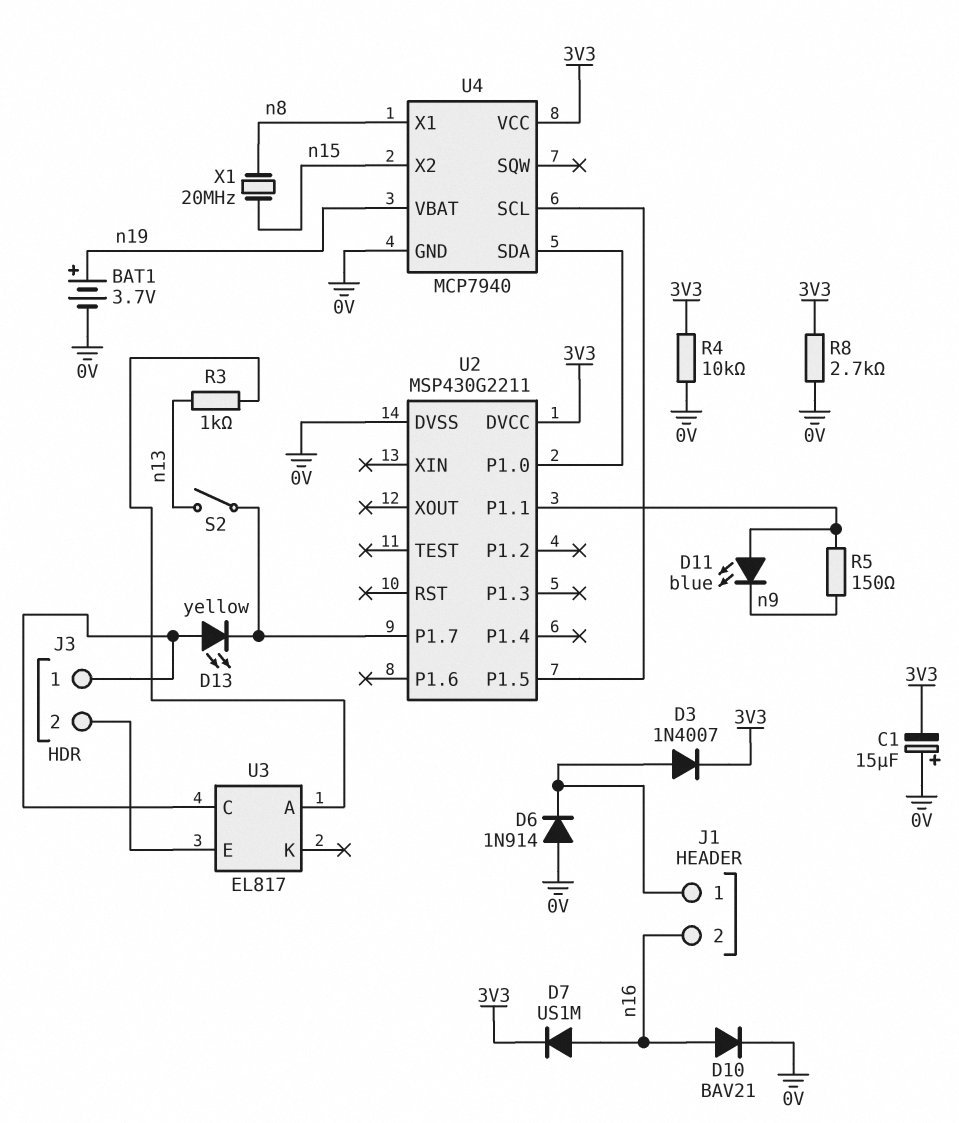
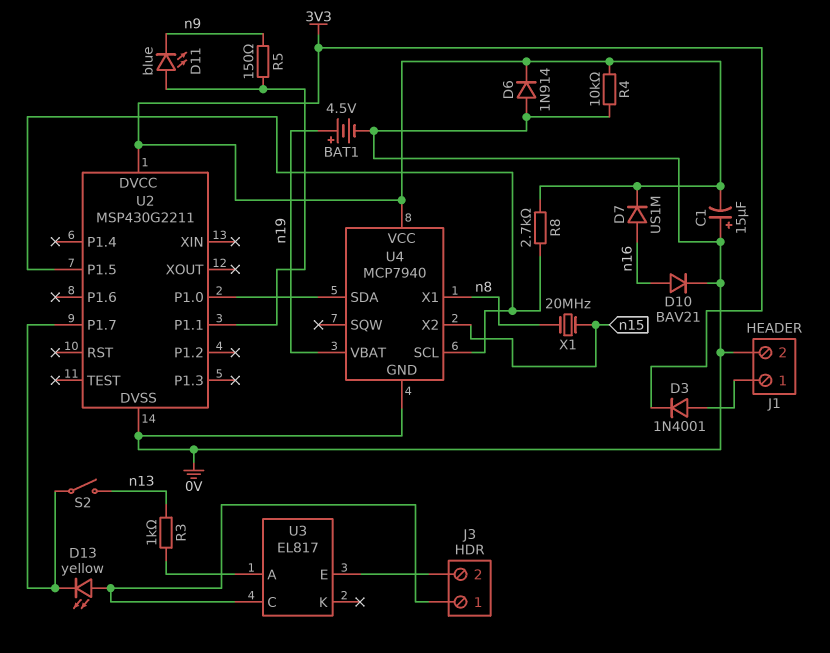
BAT1: 3.7V (plus n19, minus 0V) -> 4.5V (plus n19, minus 0V)
D3: diode 1N4007 (A J1/1, K 3V3) -> diode 1N4001 (A J1/1, K 3V3)
D6: diode 1N914 (A 0V, K J1/1) -> diode 1N914 (A 0V, K 3V3)
J1 pin 2: n16 -> 0V
R8: 2.7k (0V, 3V3) -> 2.7k (3V3, U2/P1.5)

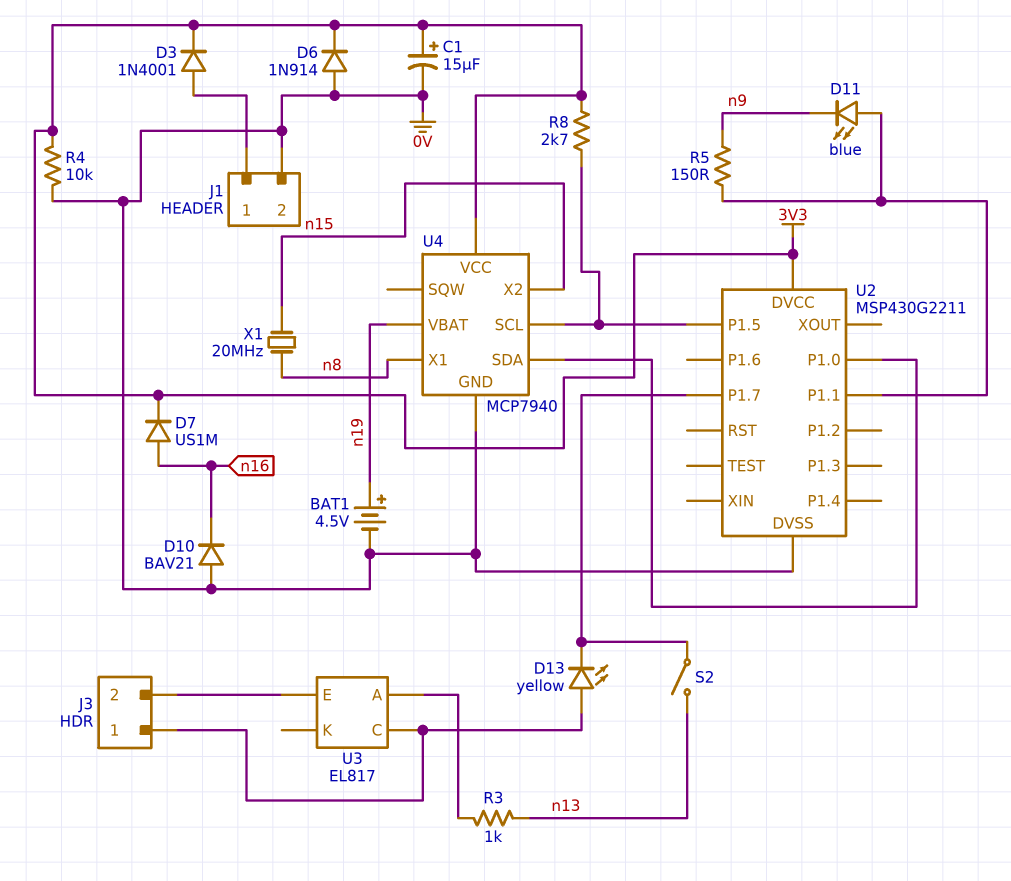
C1: 15uF (plus 0V, minus 3V3) -> 15uF (plus 3V3, minus 0V)
D10: diode BAV21 (A n16, K 0V) -> diode BAV21 (A 0V, K n16)

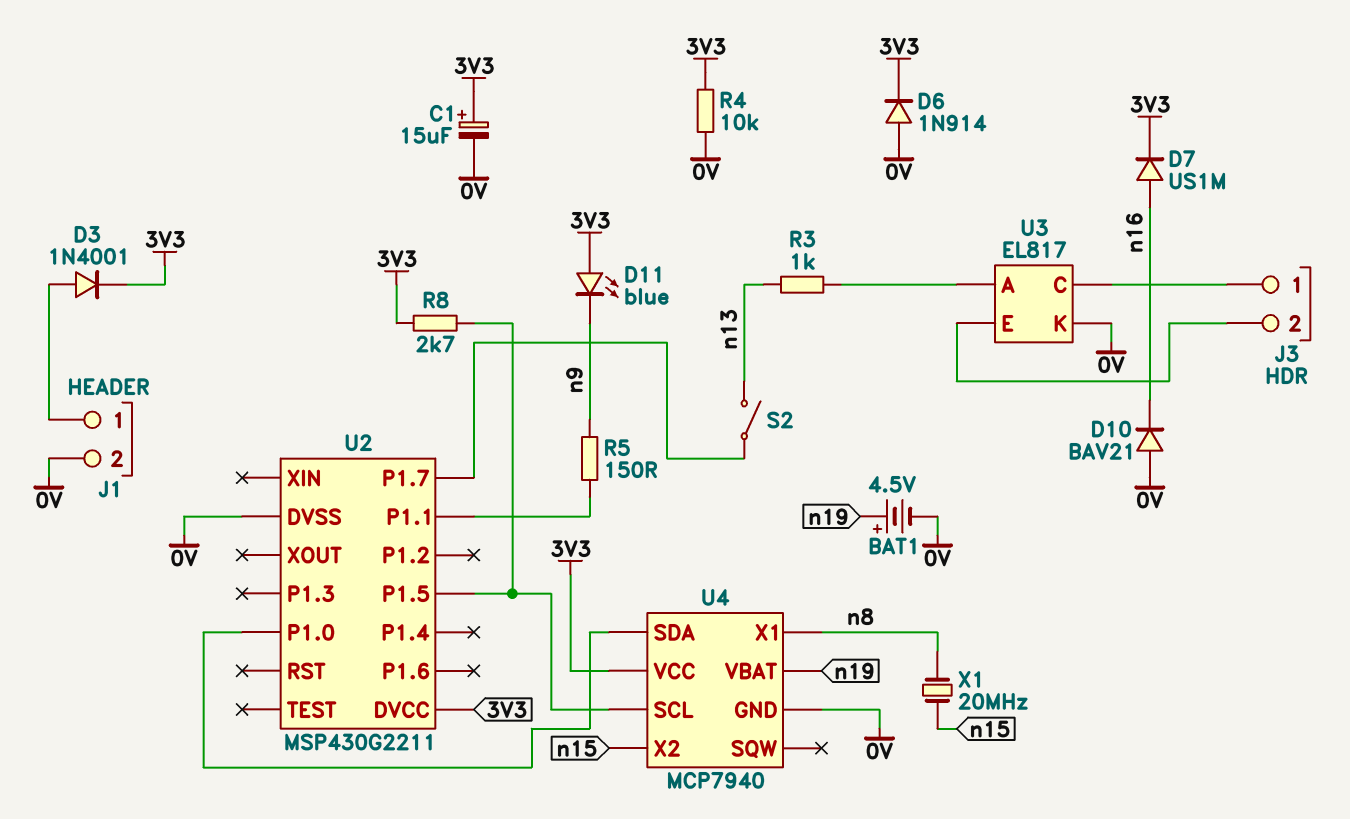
D11: LED blue (A U2/P1.1, K n9) -> LED blue (A 3V3, K n9)
D13: LED yellow (A J3/1, K U2/P1.7) -> none
U3 pin K: none -> 0V

